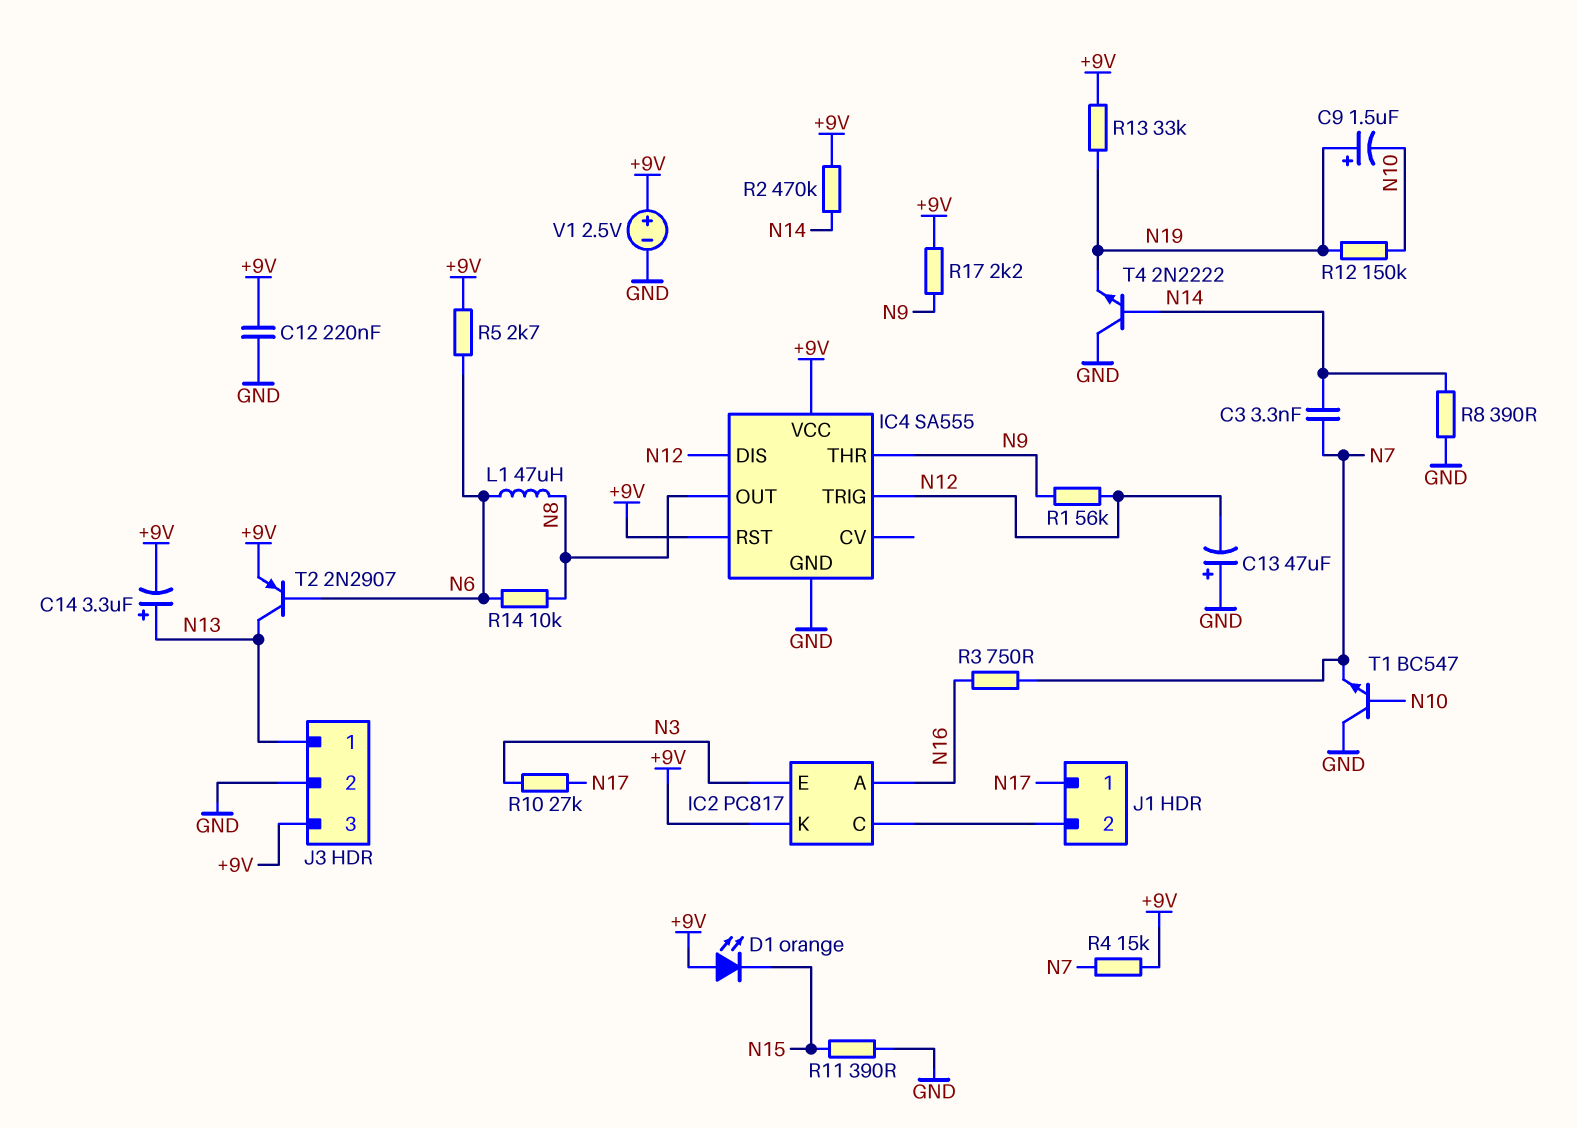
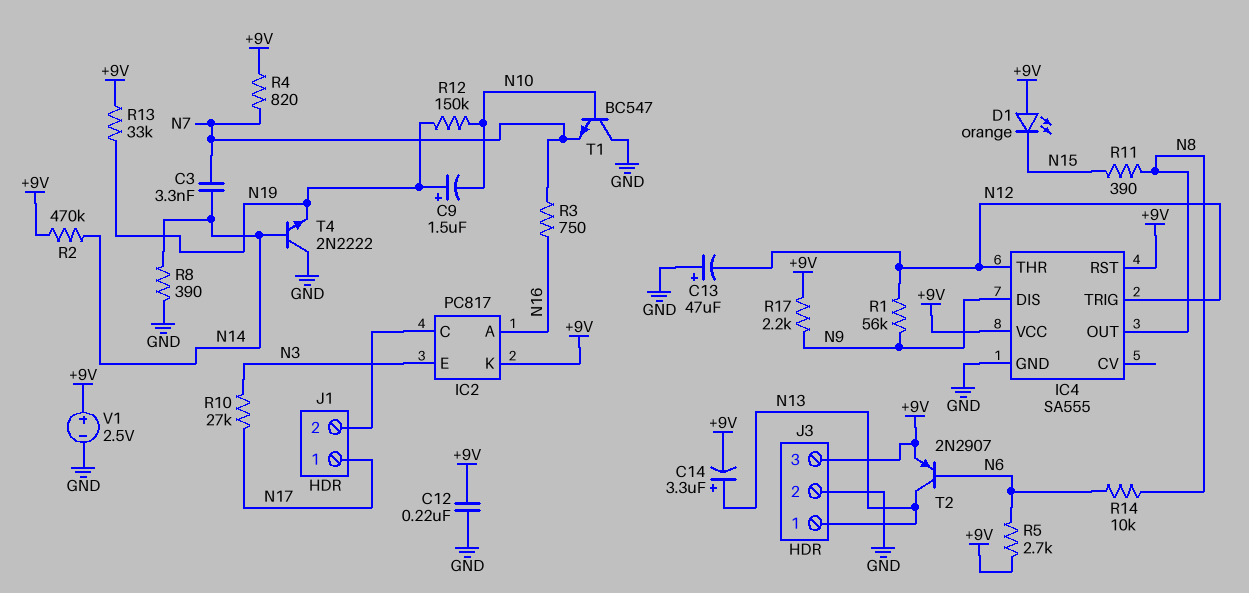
IC4 pin DIS: N12 -> N9
IC4 pin THR: N9 -> N12
L1: 47uH (N6, N8) -> none
R4: 15k (+9V, N7) -> 820 (+9V, N7)
R11: 390 (GND, N15) -> 390 (N8, N15)

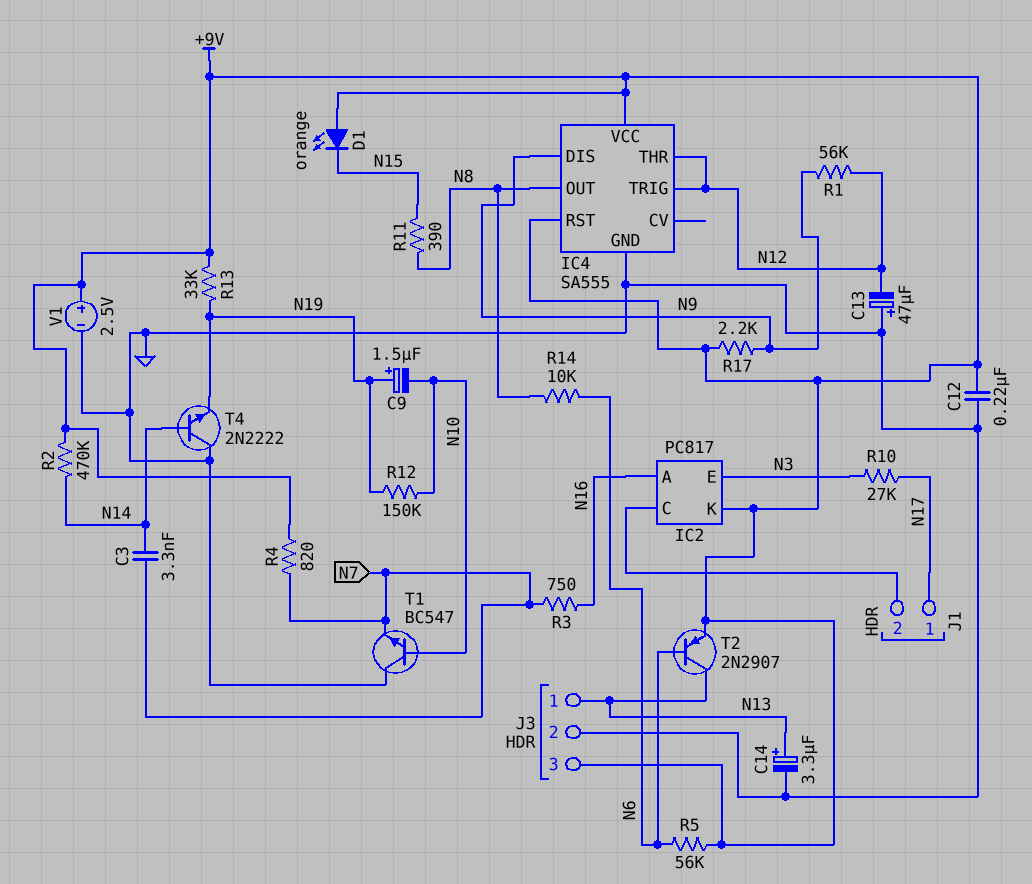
C14: 3.3uF (plus N13, minus +9V) -> 3.3uF (plus N13, minus GND)
R5: 2.7k (+9V, N6) -> 56k (+9V, N6)
R8: 390 (GND, N14) -> none

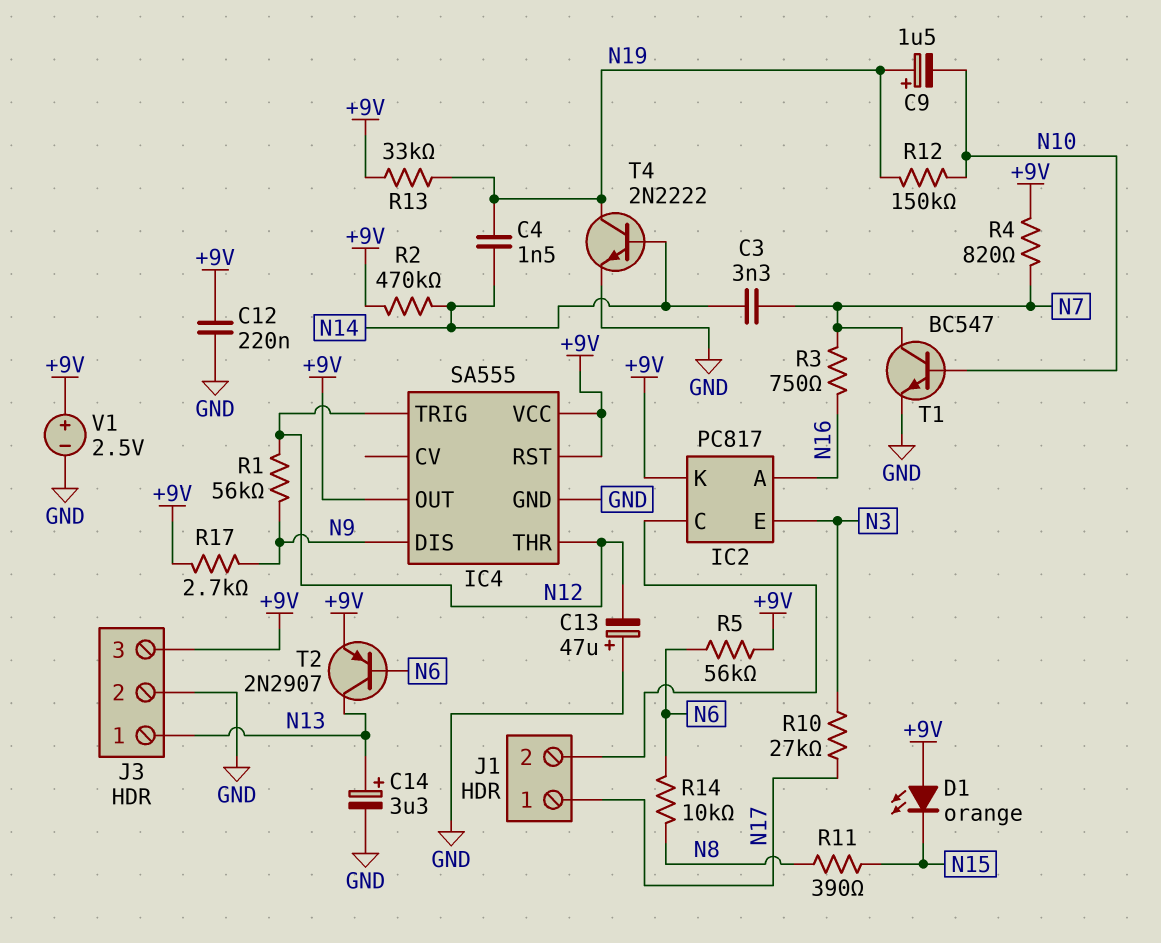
C4: none -> 1.5nF (N14, N19)
IC4 pin OUT: N8 -> +9V
R17: 2.2k (+9V, N9) -> 2.7k (+9V, N9)
T1: NPN BC547 (B N10, C GND, E N7) -> NPN BC547 (B N10, C N7, E GND)
T4: NPN 2N2222 (B N14, C GND, E N19) -> NPN 2N2222 (B N14, C N19, E GND)

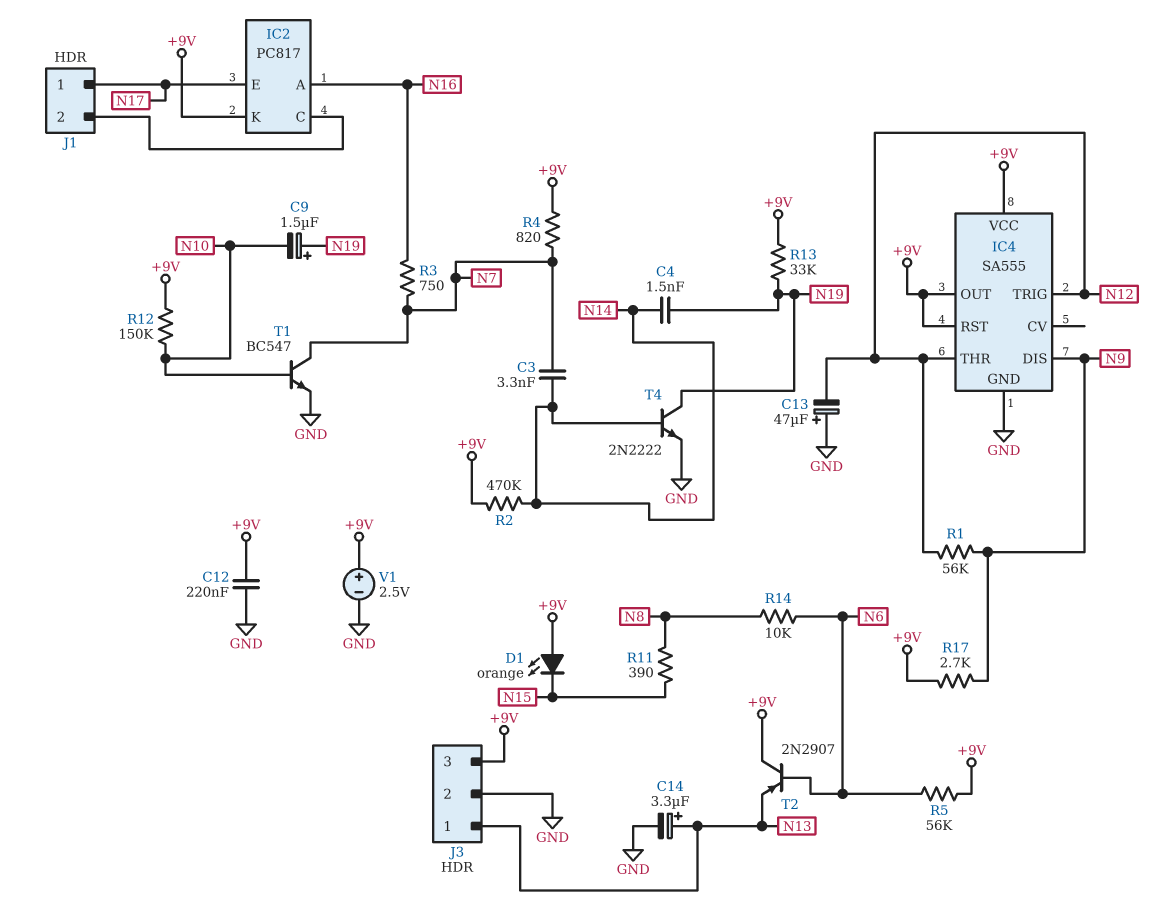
IC2 pin E: N3 -> N17
R10: 27k (N3, N17) -> none
R12: 150k (N10, N19) -> 150k (+9V, N10)
T2: PNP 2N2907 (B N6, C N13, E +9V) -> PNP 2N2907 (B N6, C +9V, E N13)

